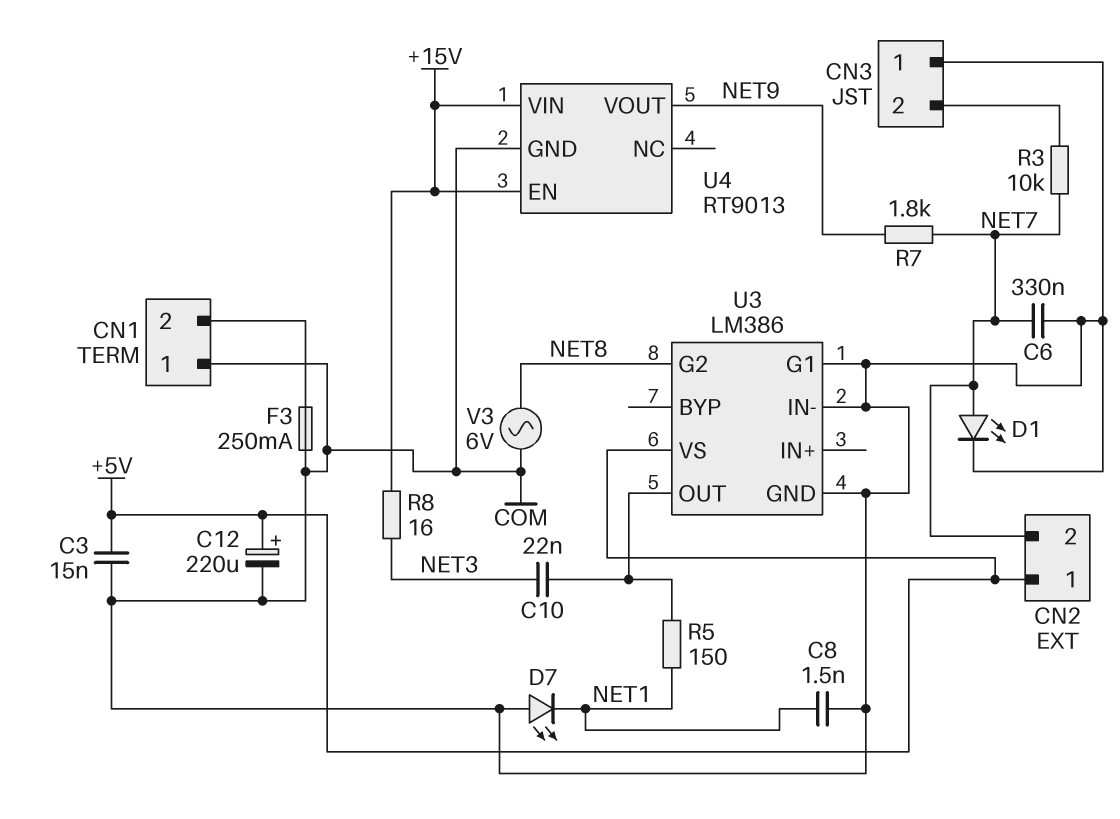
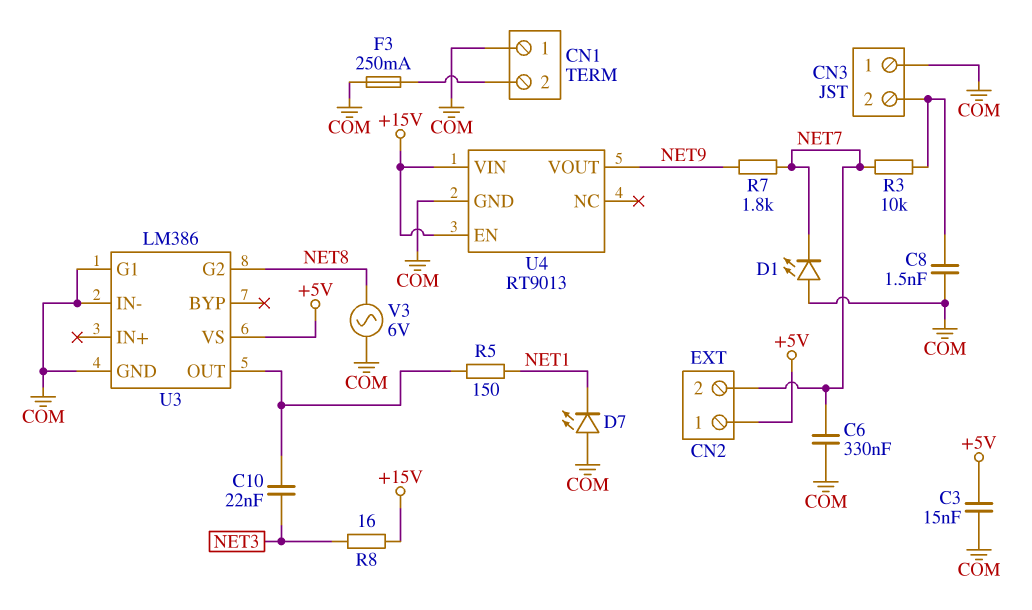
C8: 1.5nF (COM, NET1) -> 1.5nF (CN3/2, COM)
C12: 220uF (plus +5V, minus COM) -> none
D1: LED (A NET7, K COM) -> LED (A COM, K NET7)

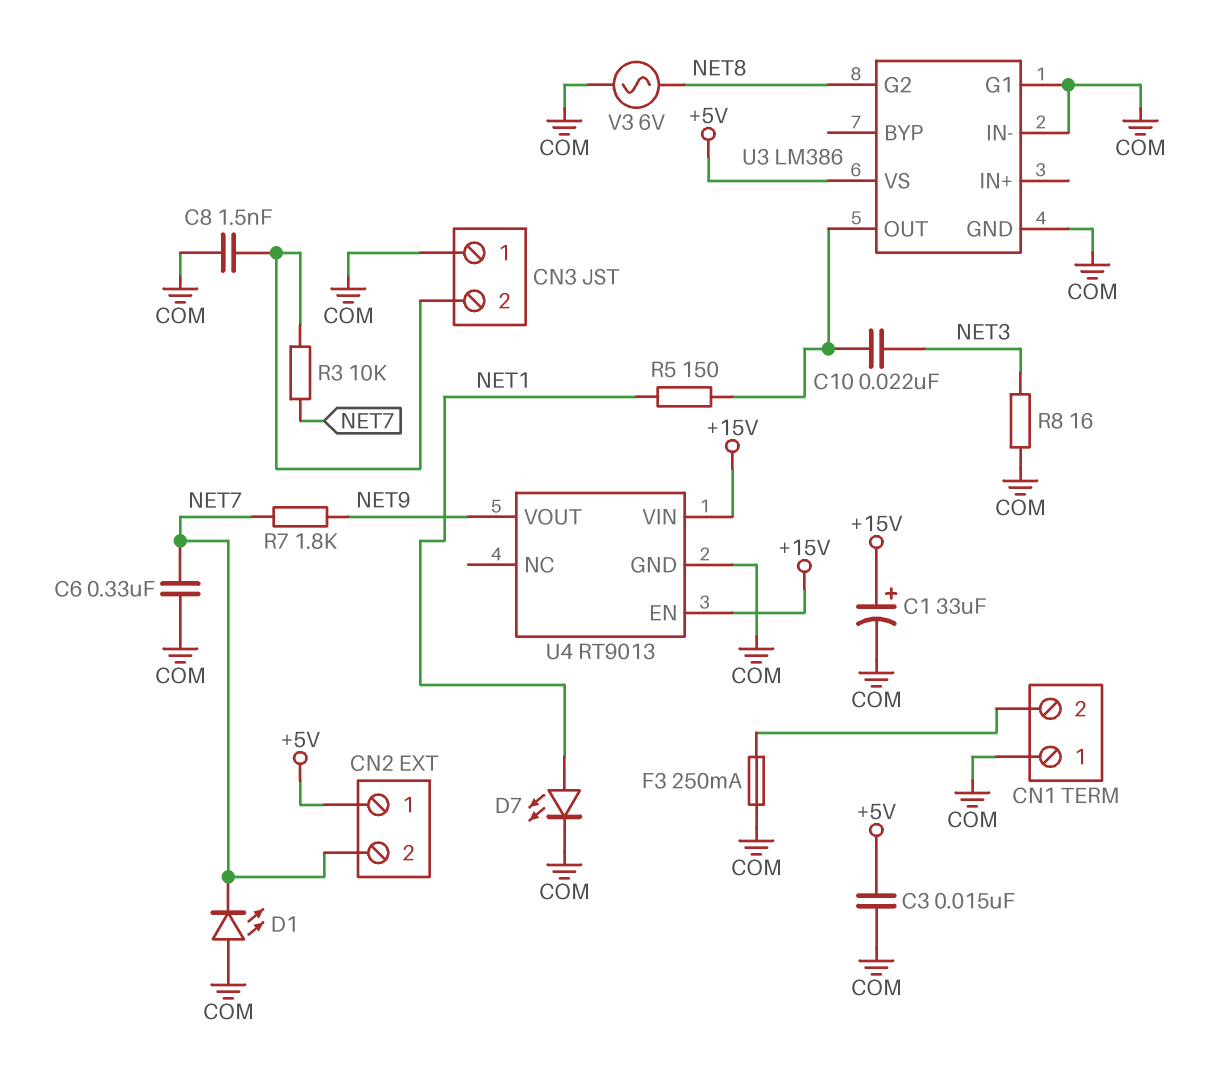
C1: none -> 33uF (plus +15V, minus COM)
D7: LED (A COM, K NET1) -> LED (A NET1, K COM)
R8: 16 (+15V, NET3) -> 16 (COM, NET3)

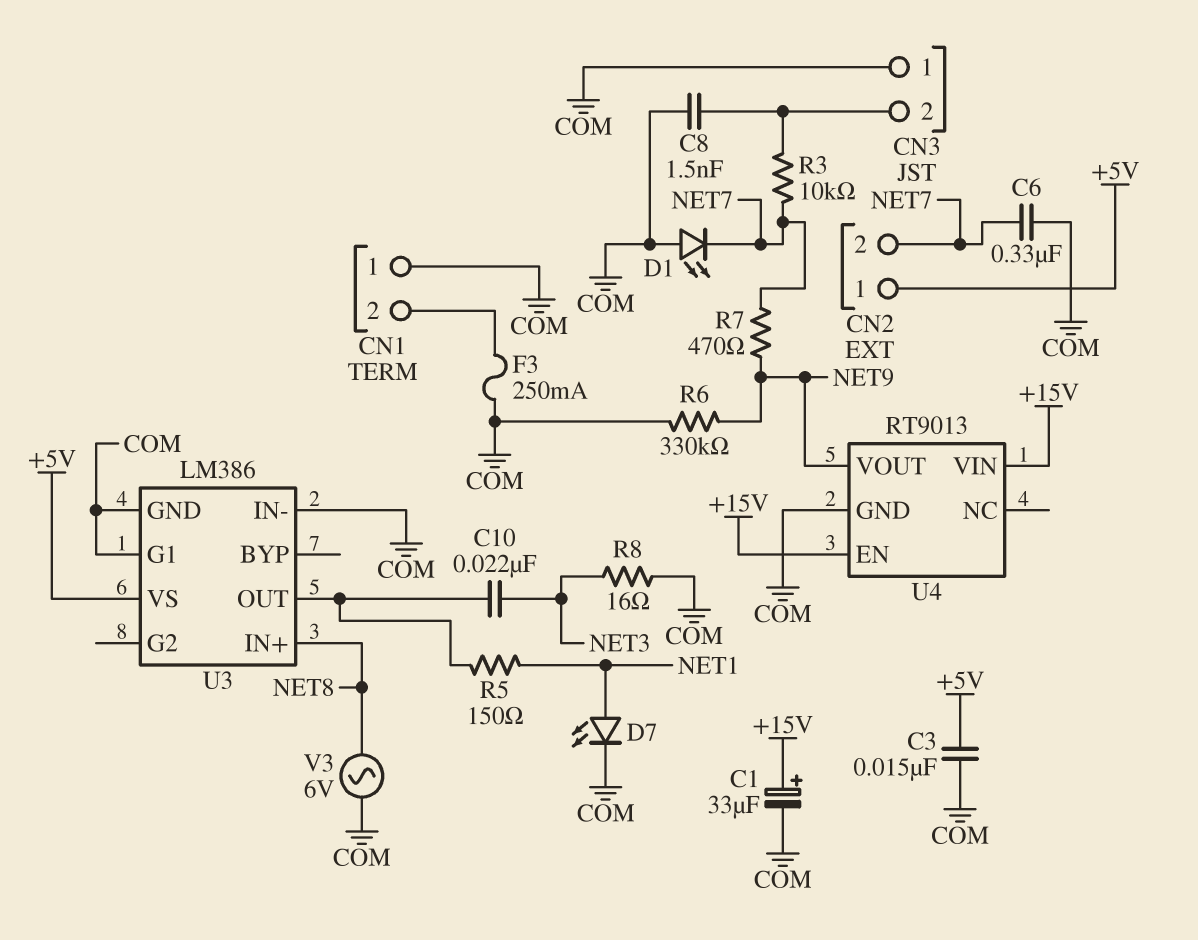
R6: none -> 330k (COM, NET9)
R7: 1.8k (NET7, NET9) -> 470 (NET7, NET9)
U3 pin G2: NET8 -> none
U3 pin IN+: none -> NET8

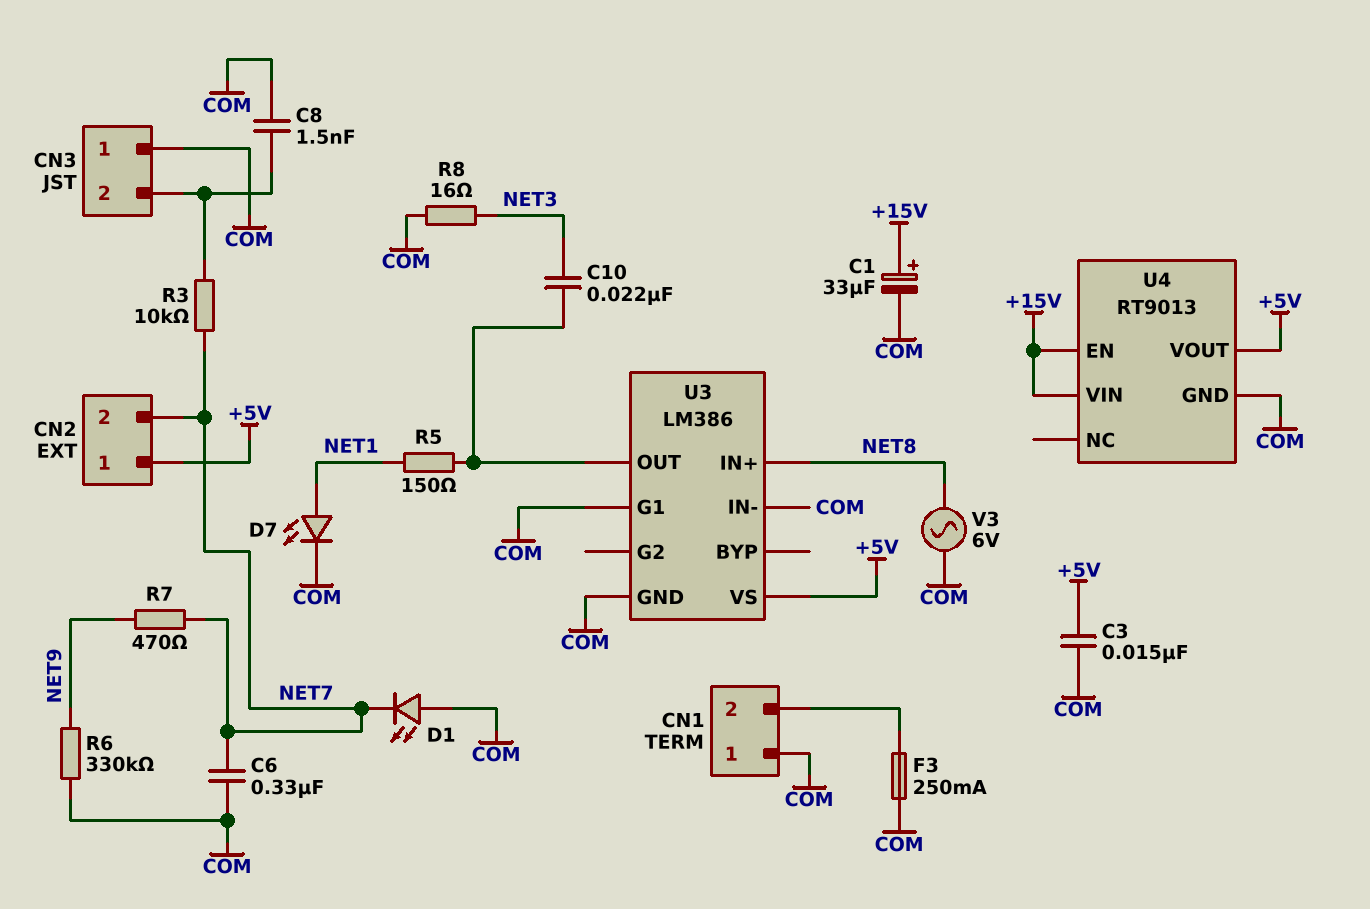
U4 pin VOUT: NET9 -> +5V

